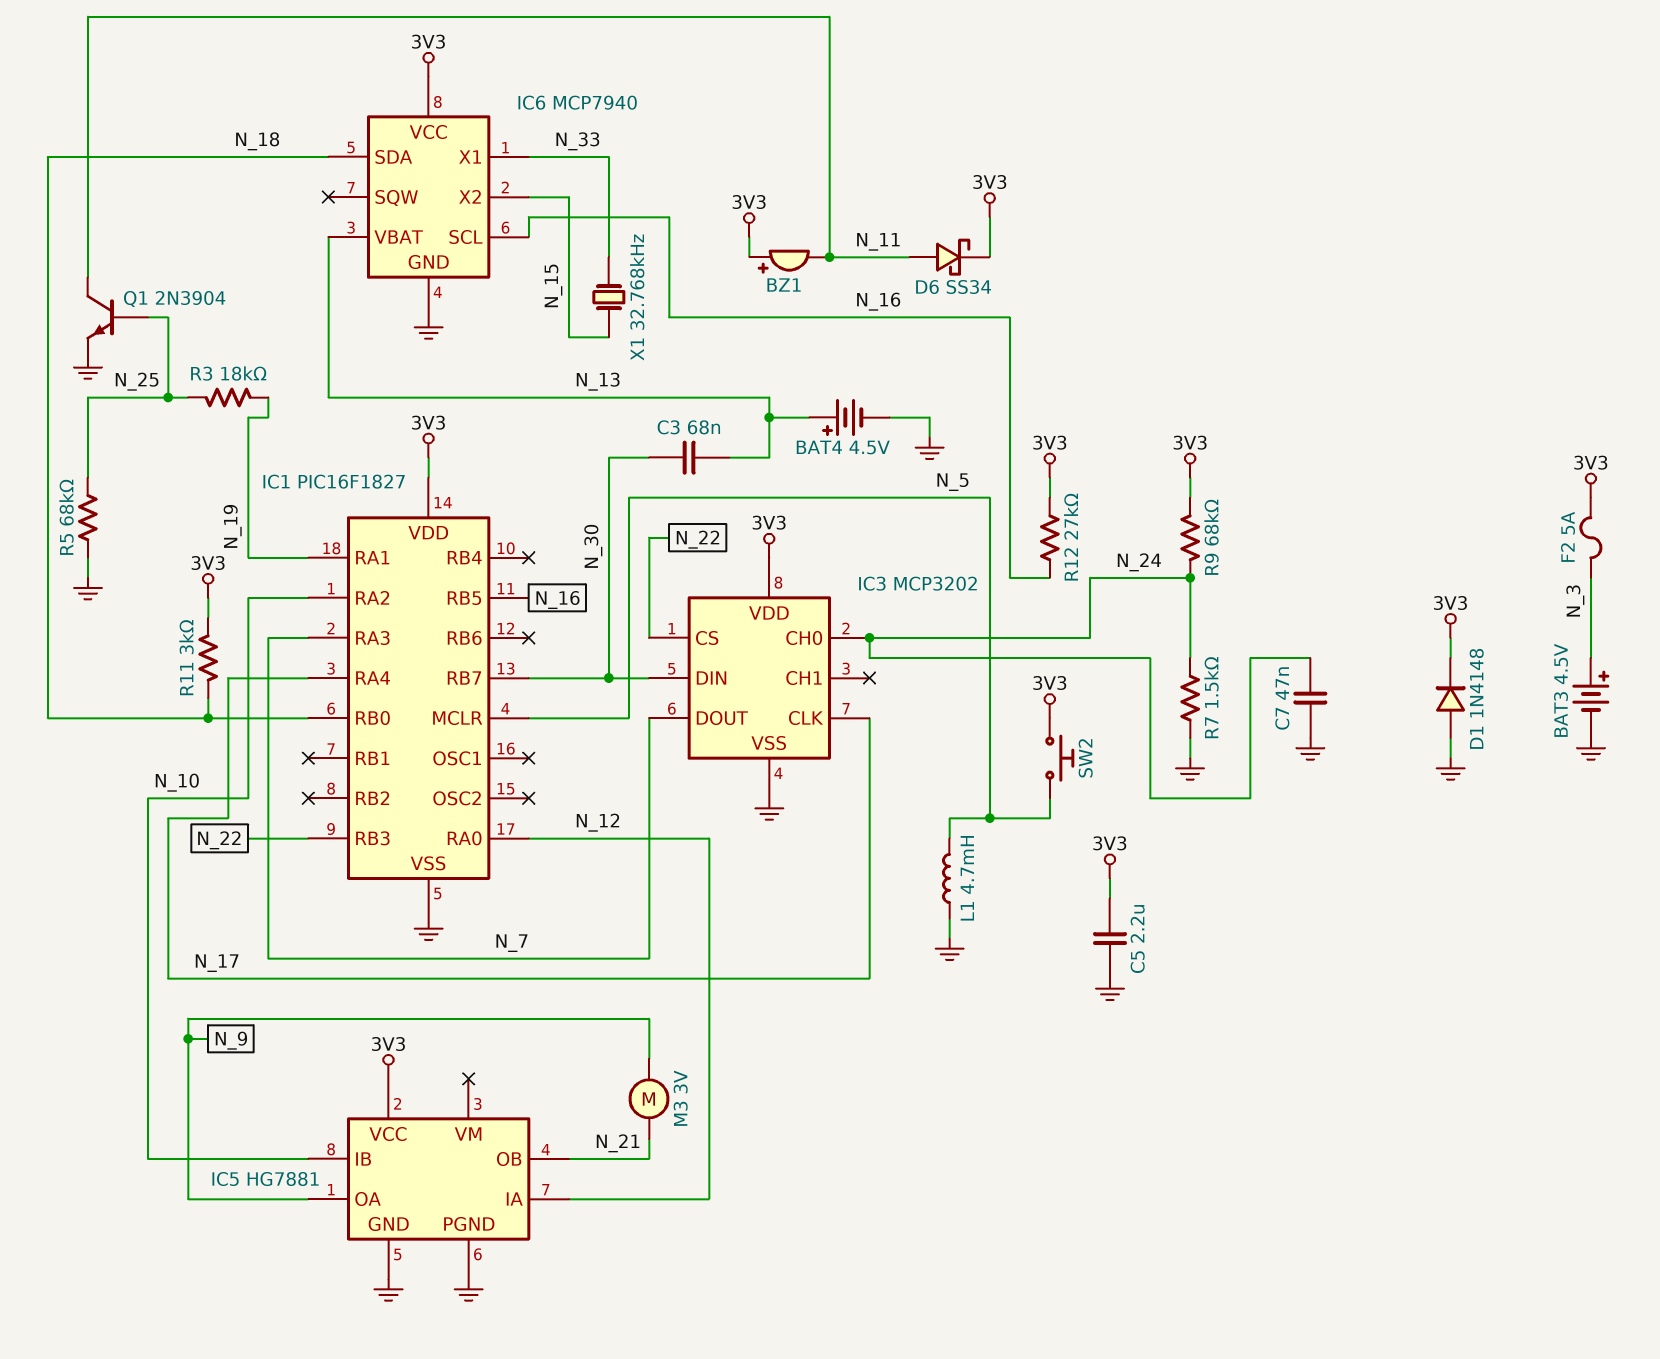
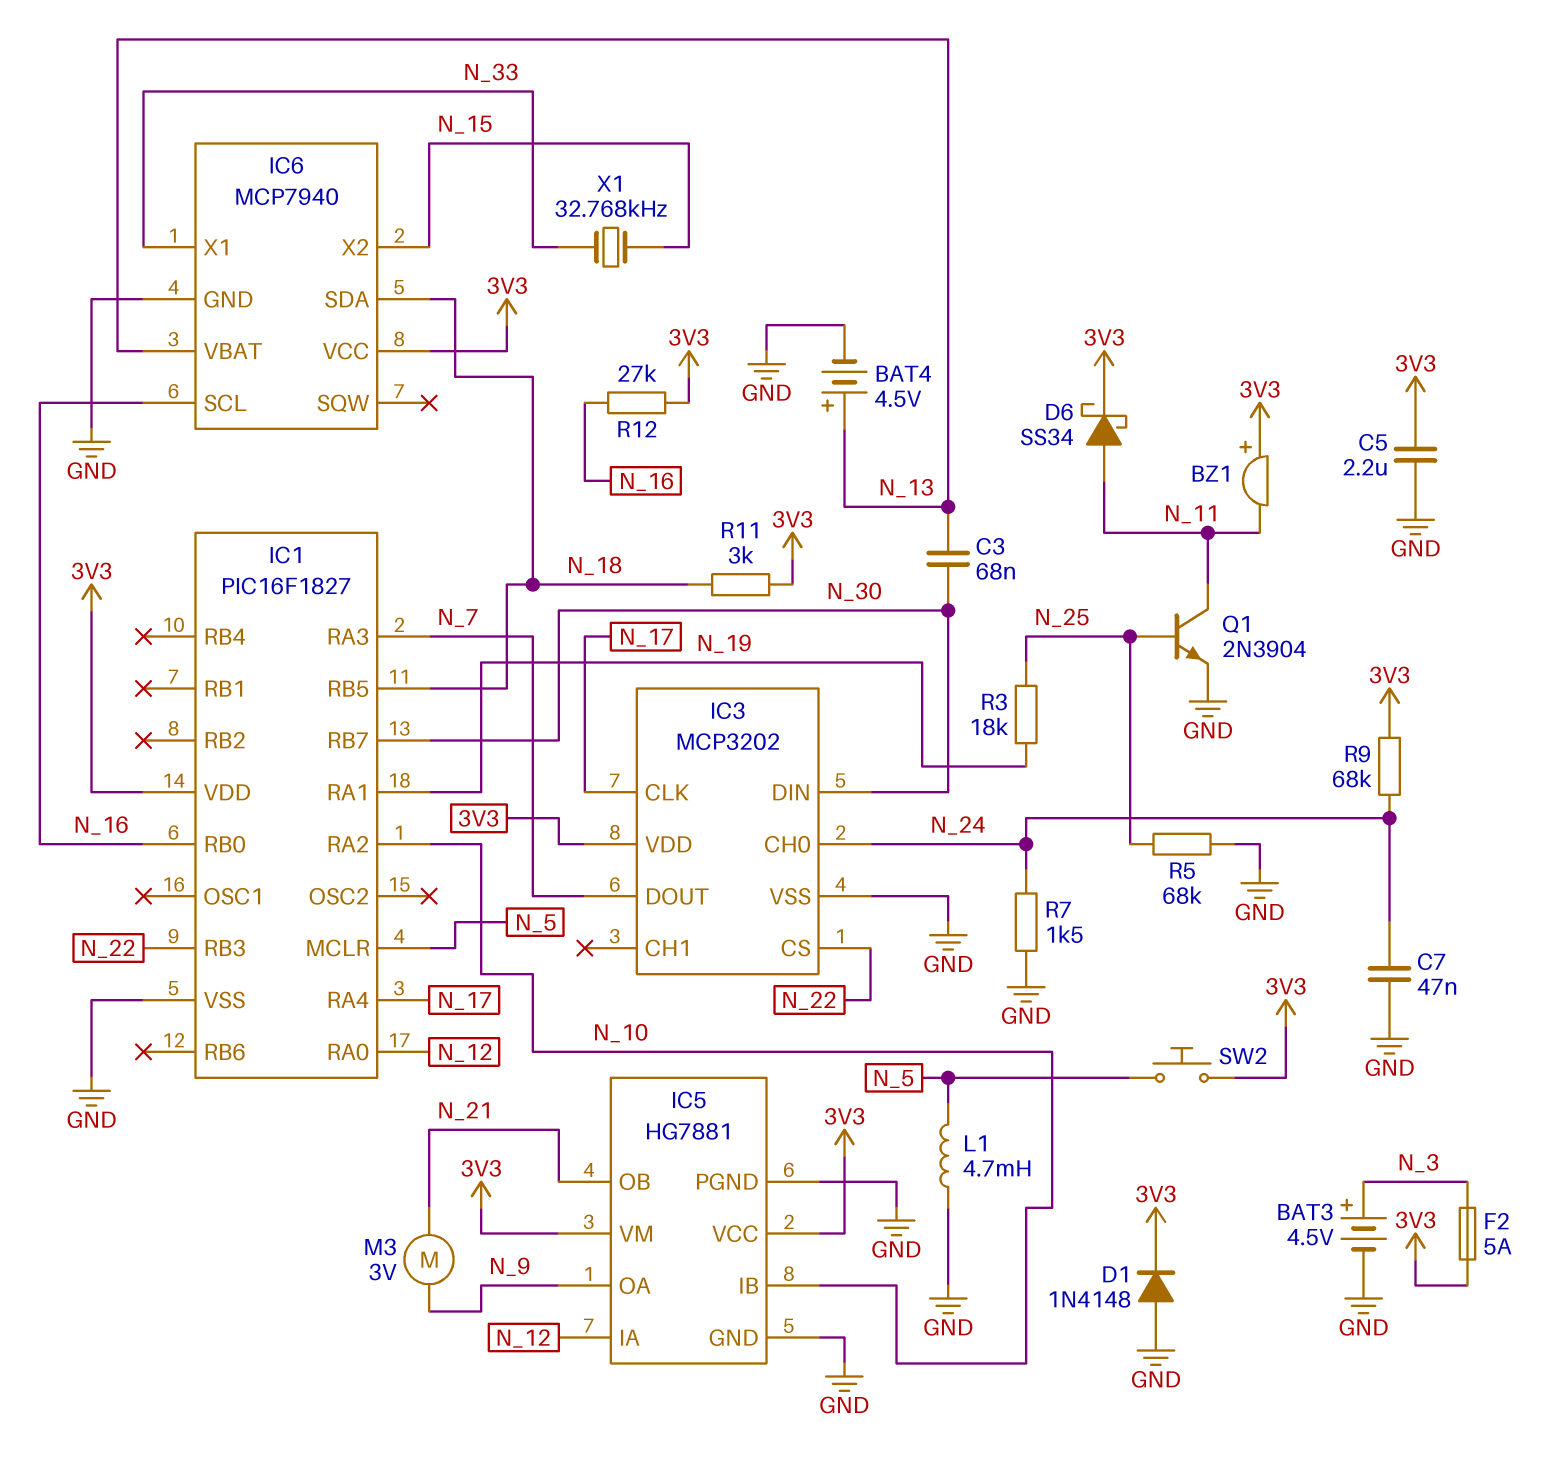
IC1 pin RB0: N_18 -> N_16
IC1 pin RB5: N_16 -> N_18
IC5 pin VM: none -> 3V3

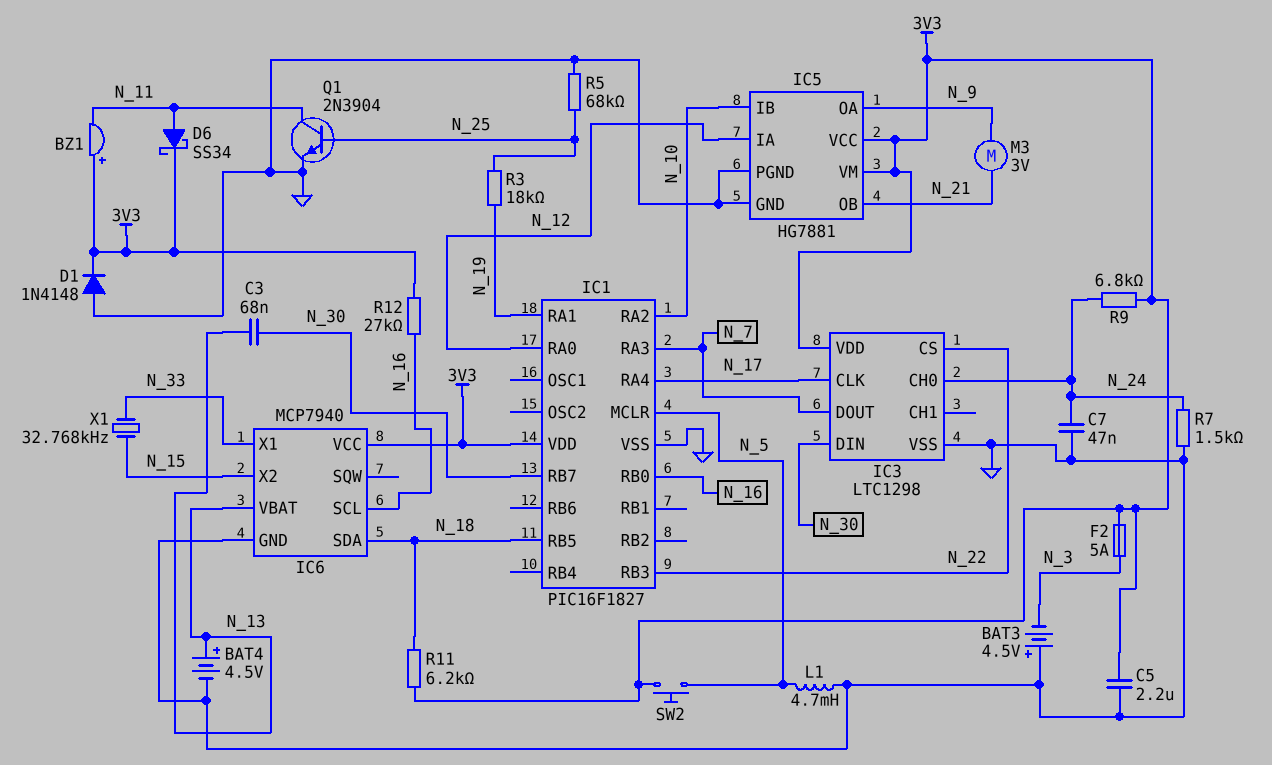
BAT3: 4.5V (plus N_3, minus GND) -> 4.5V (plus GND, minus N_3)
IC3: MCP3202 -> LTC1298
R9: 68k (3V3, N_24) -> 6.8k (3V3, N_24)
R11: 3k (3V3, N_18) -> 6.2k (3V3, N_18)

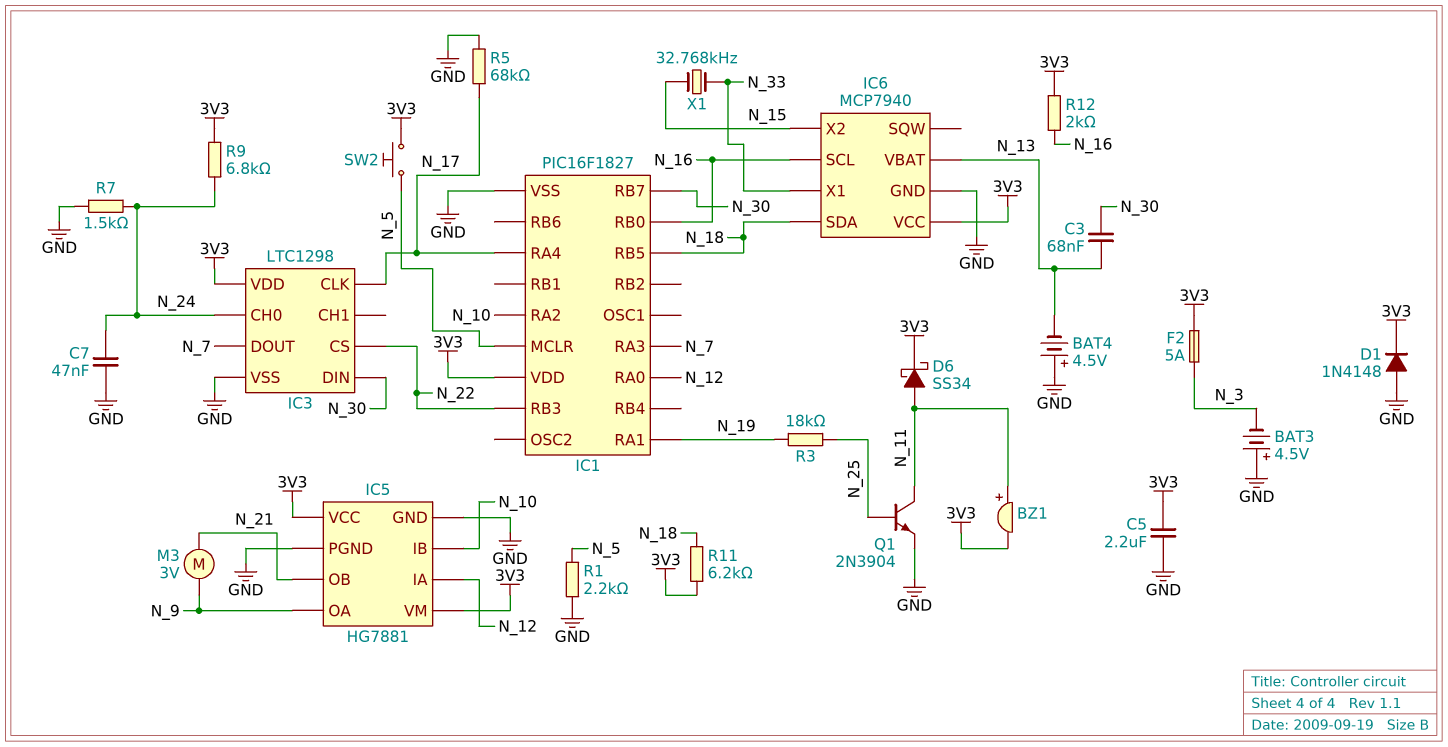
BAT4: 4.5V (plus N_13, minus GND) -> 4.5V (plus GND, minus N_13)
BZ1: buzzer (plus 3V3, minus N_11) -> buzzer (plus N_11, minus 3V3)
L1: 4.7mH (GND, N_5) -> none
R1: none -> 2.2k (GND, N_5)
R5: 68k (GND, N_25) -> 68k (GND, N_17)
R12: 27k (3V3, N_16) -> 2k (3V3, N_16)

